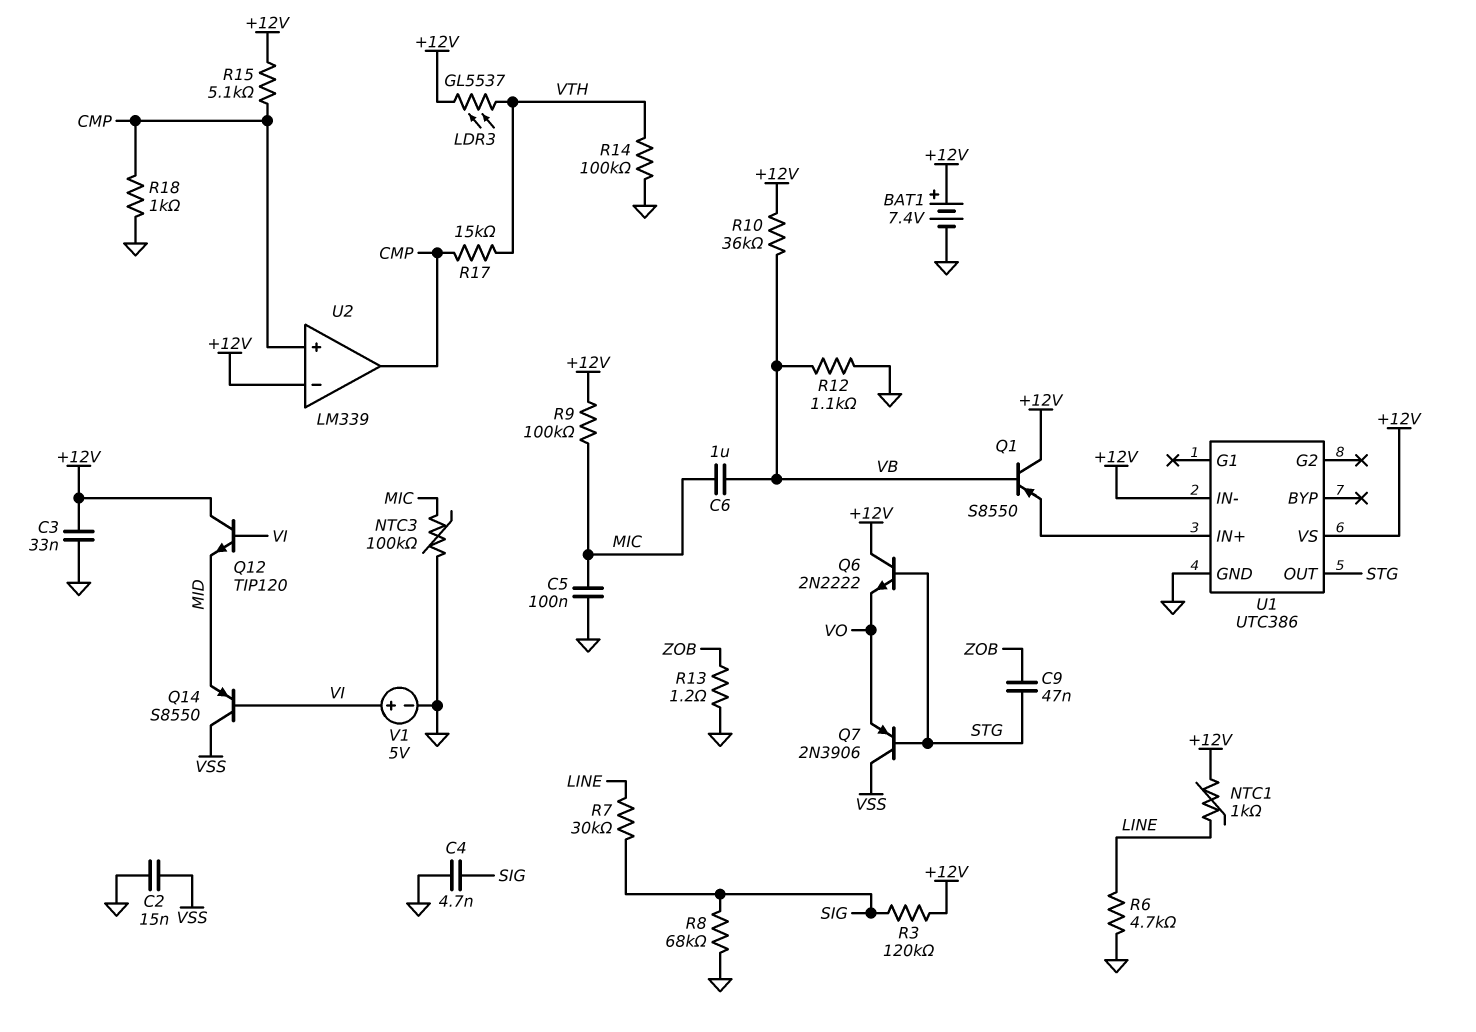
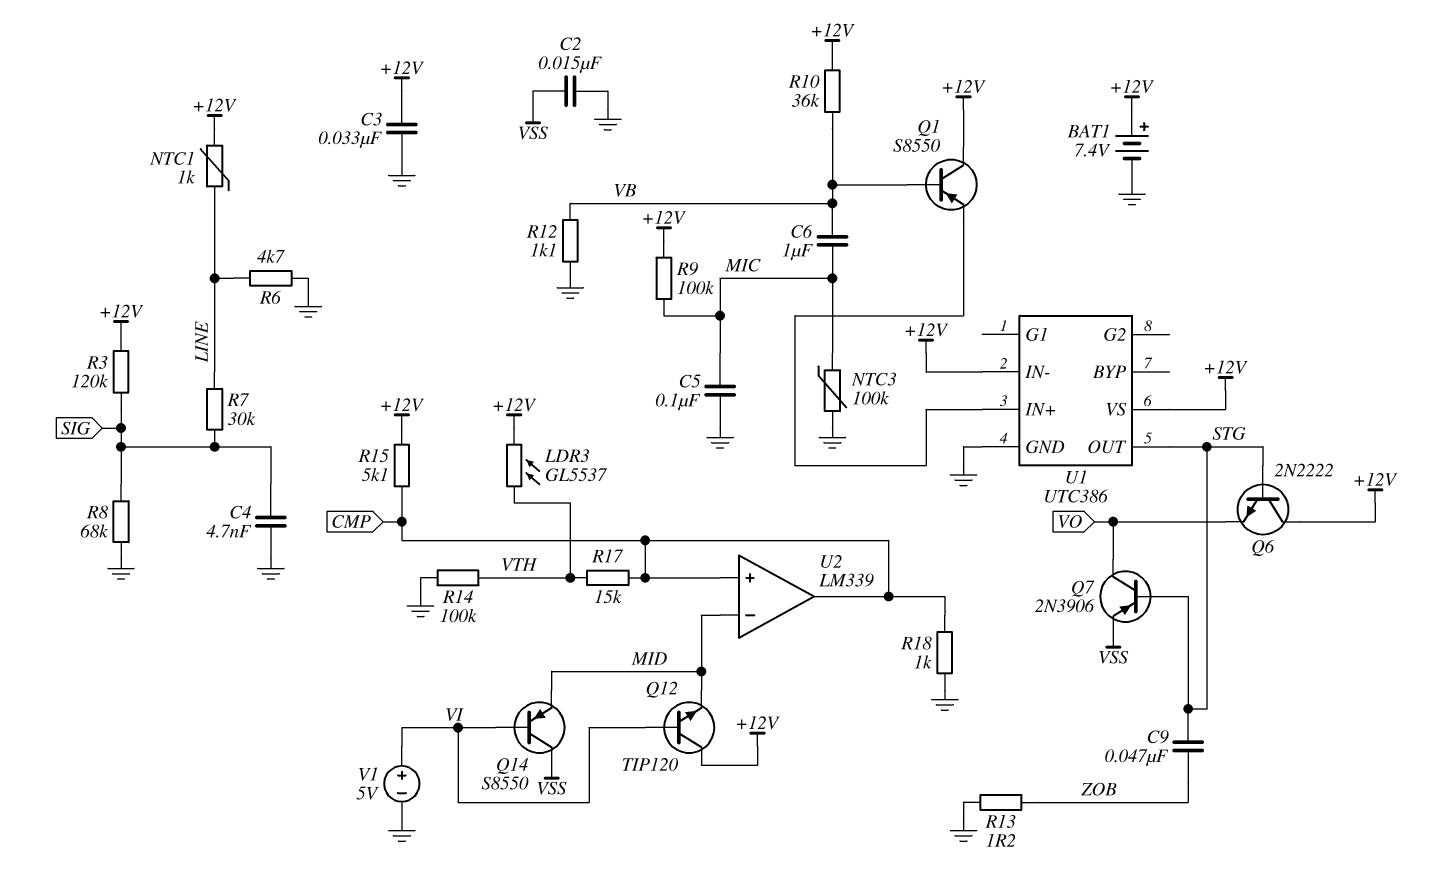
Q7: PNP 2N3906 (B STG, C VSS, E VO) -> PNP 2N3906 (B STG, C VO, E VSS)
U2 pin in-: +12V -> MID

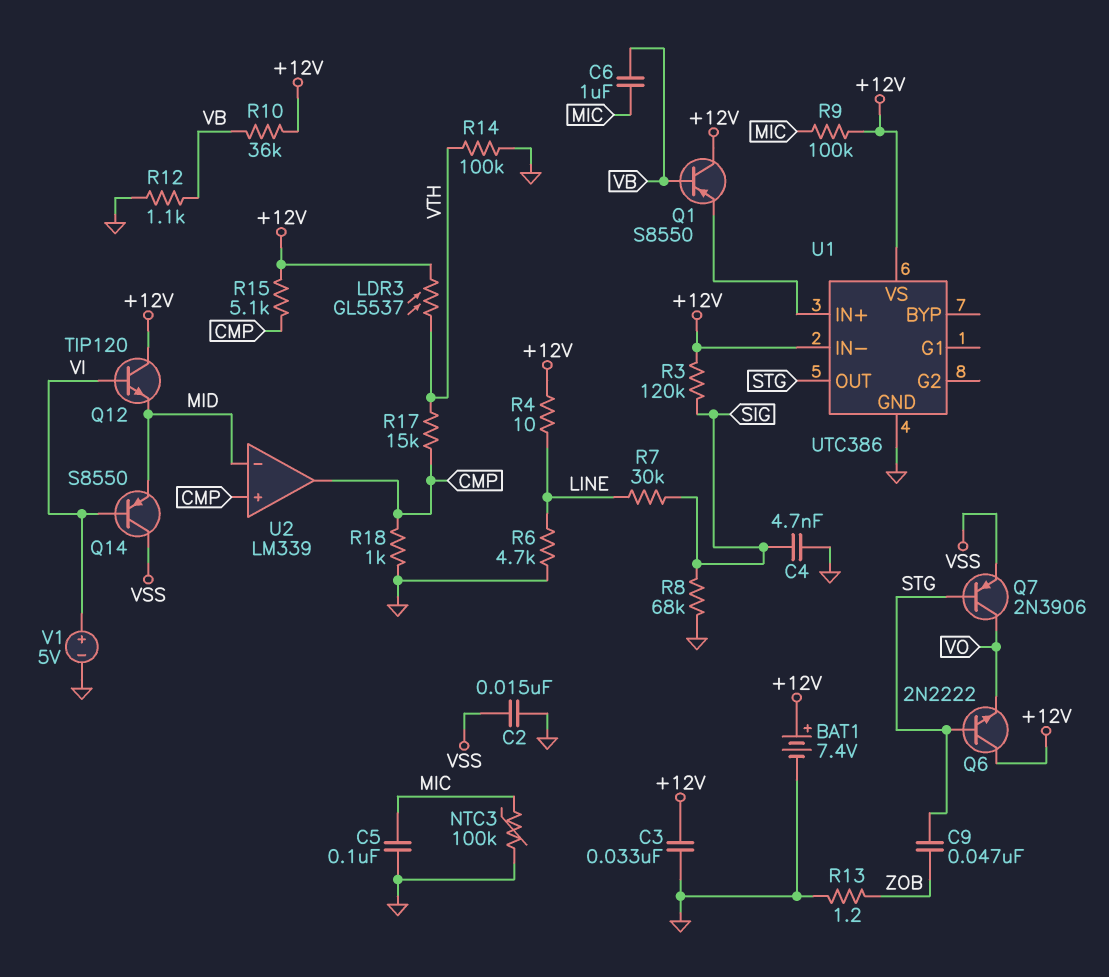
NTC1: 1k (+12V, LINE) -> none
R4: none -> 10 (+12V, LINE)

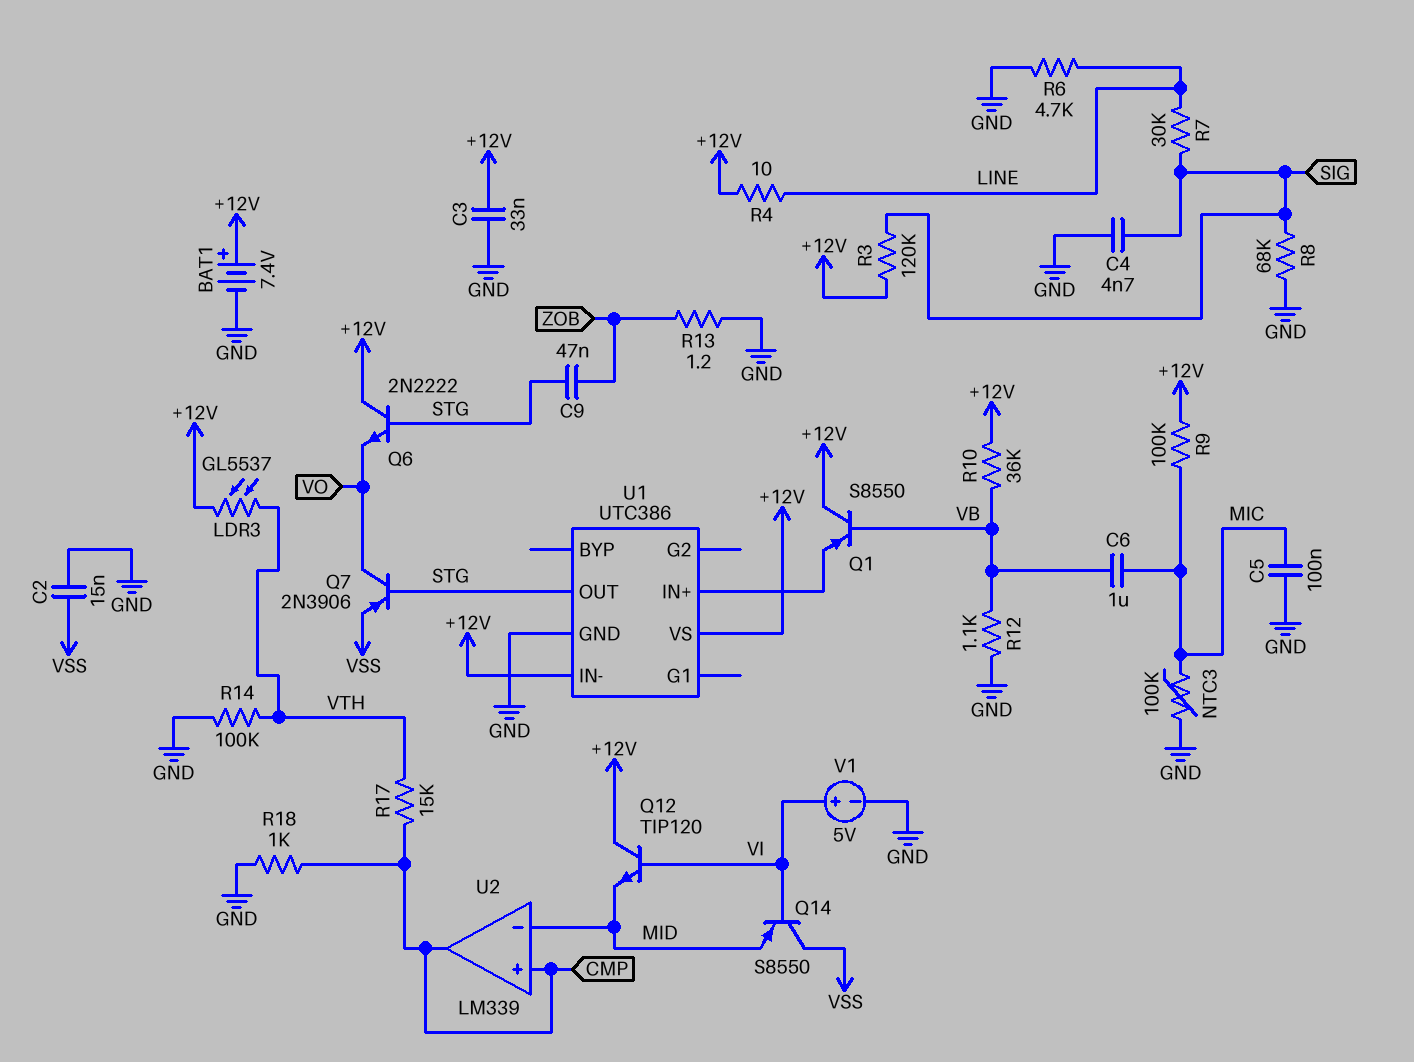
R15: 5.1k (+12V, CMP) -> none

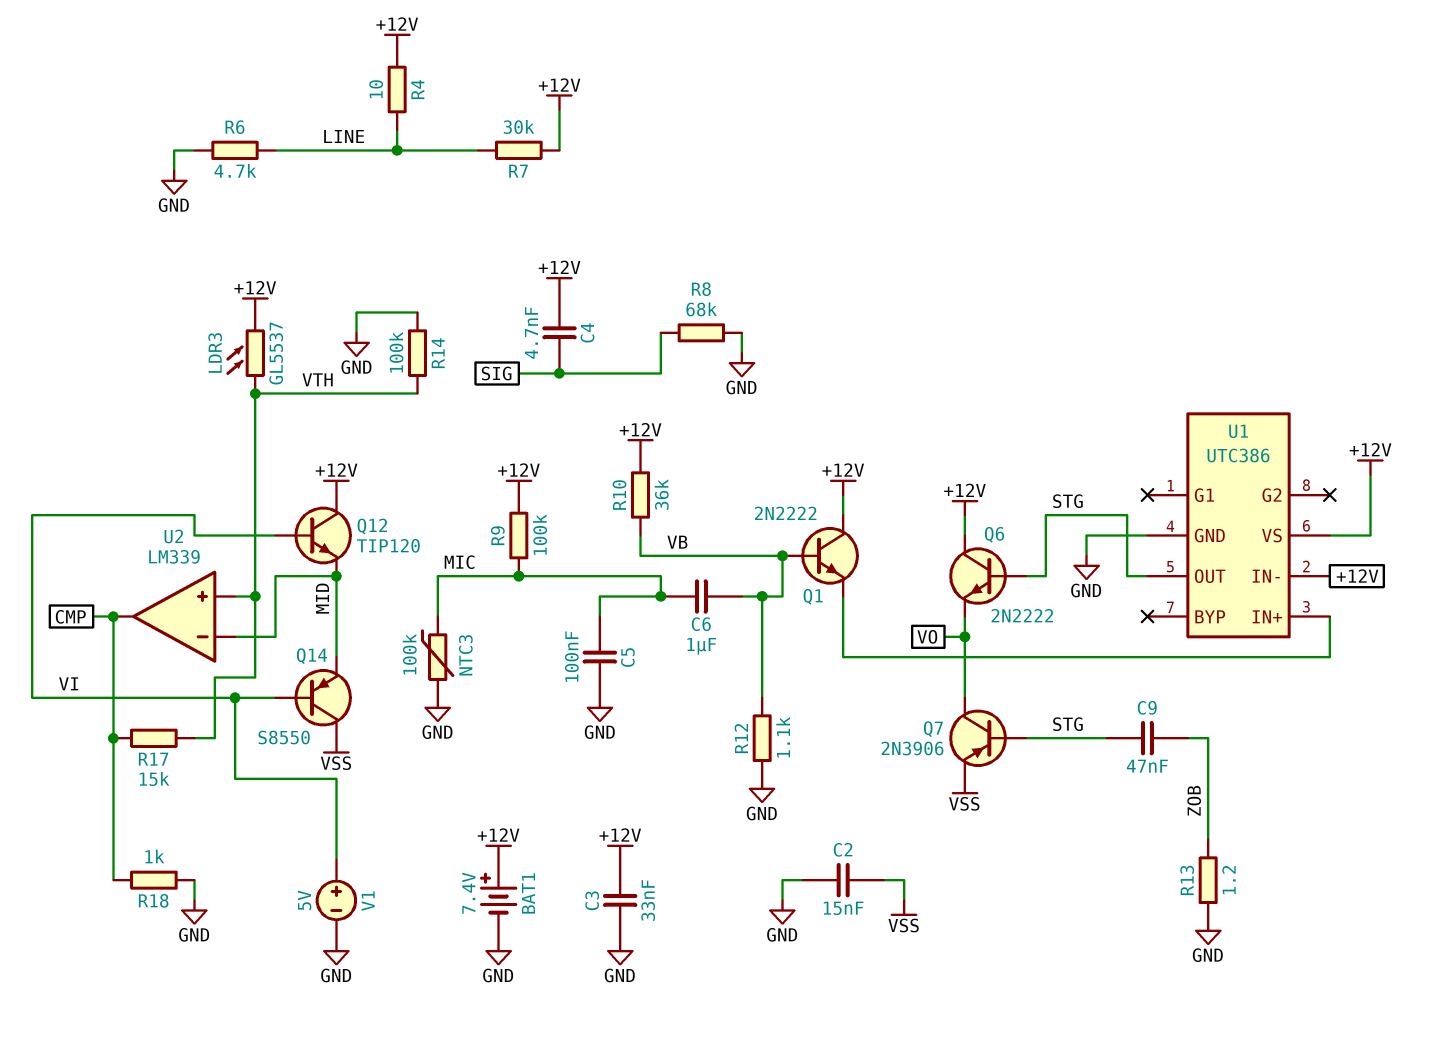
C4: 4.7nF (GND, SIG) -> 4.7nF (+12V, SIG)
Q1: PNP S8550 (B VB, C +12V, E U1/IN+) -> NPN 2N2222 (B VB, C +12V, E U1/IN+)
R3: 120k (+12V, SIG) -> none
R7: 30k (LINE, SIG) -> 30k (+12V, LINE)
U2 pin in+: CMP -> VTH

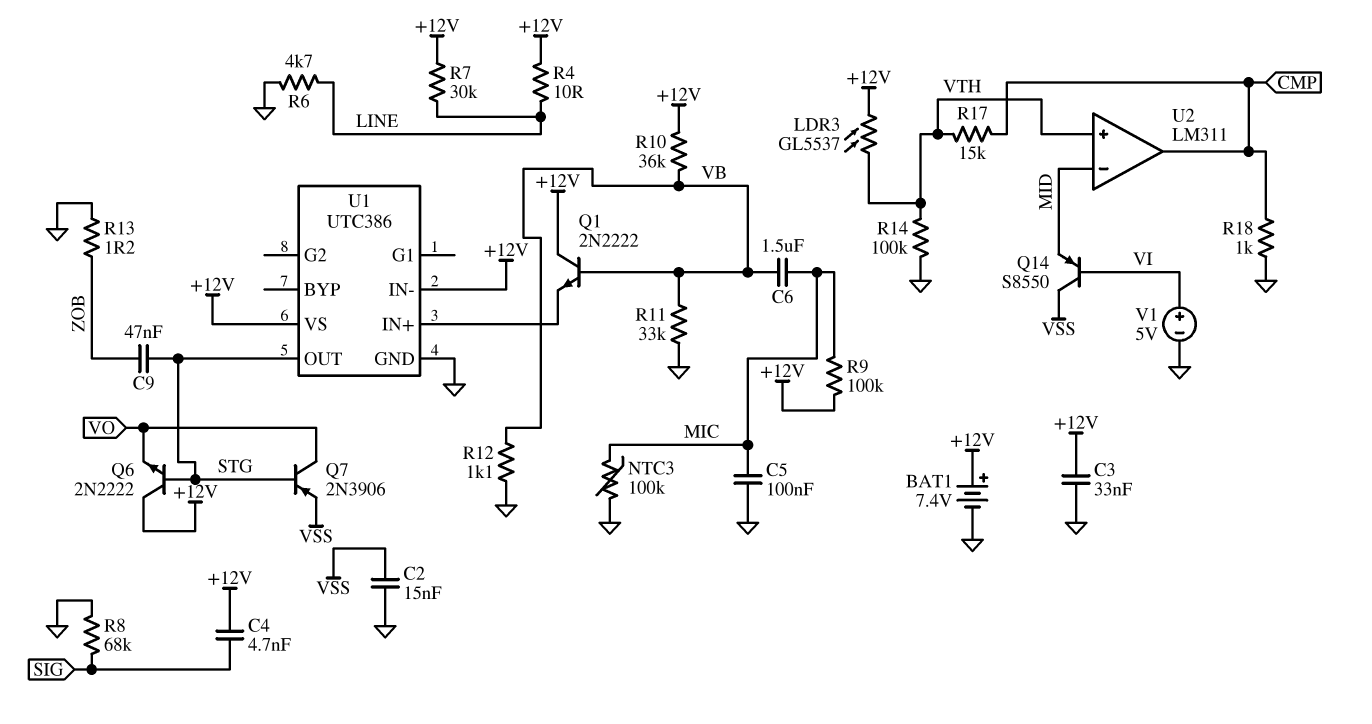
C6: 1uF (MIC, VB) -> 1.5uF (MIC, VB)
Q12: NPN TIP120 (B VI, C +12V, E MID) -> none
R11: none -> 33k (GND, VB)
U2: LM339 -> LM311

